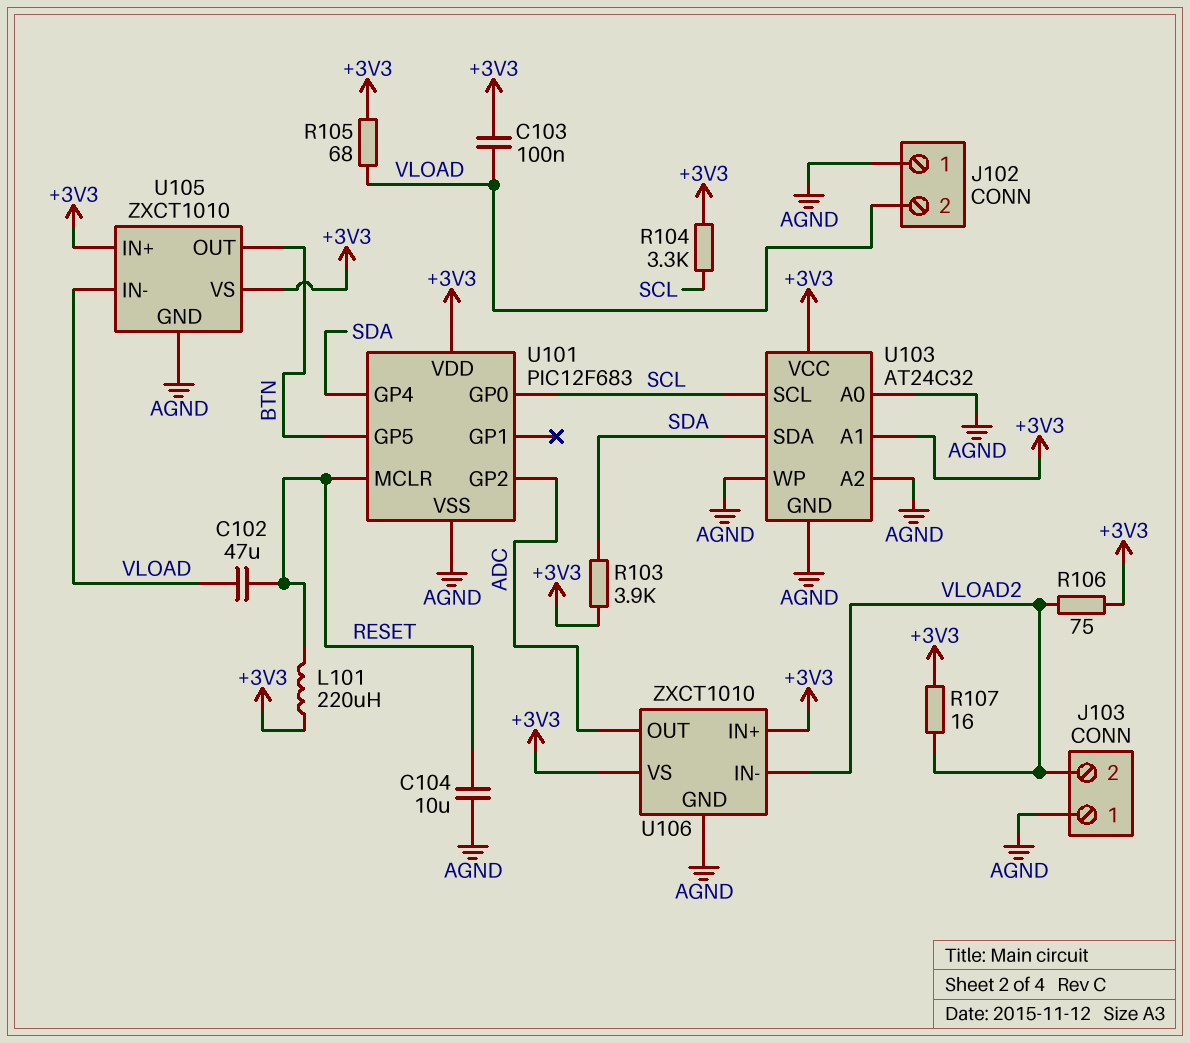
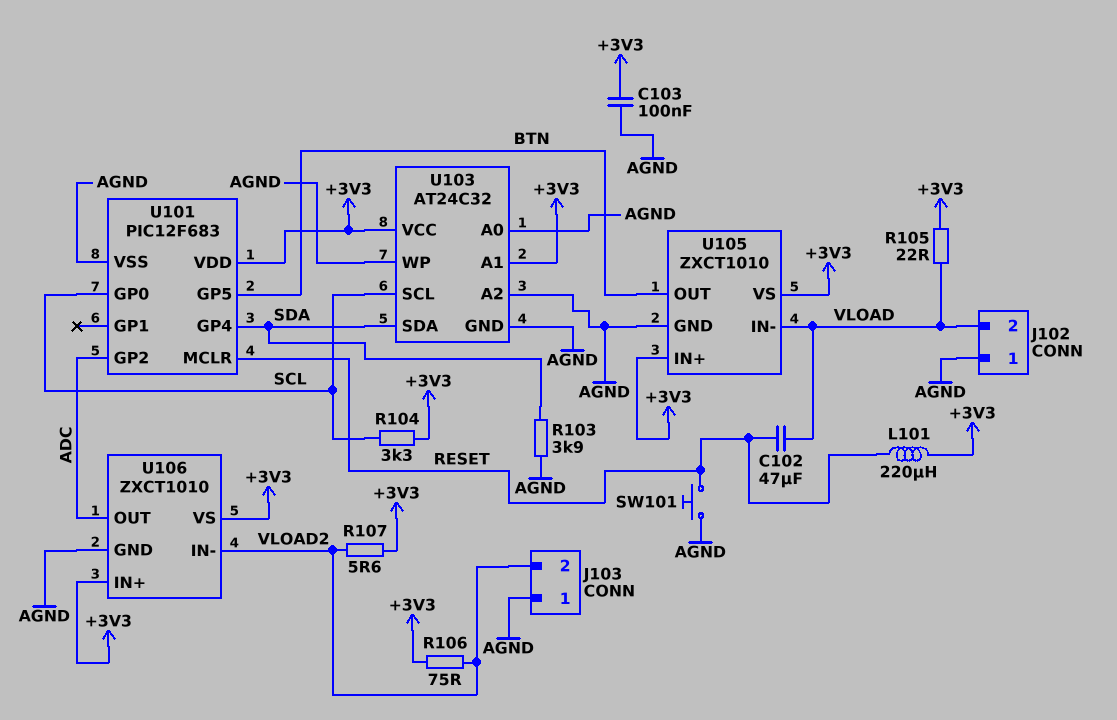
C103: 100nF (+3V3, VLOAD) -> 100nF (+3V3, AGND)
C104: 10uF (AGND, RESET) -> none
R103: 3.9k (+3V3, SDA) -> 3.9k (AGND, SDA)
R105: 68 (+3V3, VLOAD) -> 22 (+3V3, VLOAD)
R107: 16 (+3V3, VLOAD2) -> 5.6 (+3V3, VLOAD2)
SW101: none -> button (AGND, RESET)

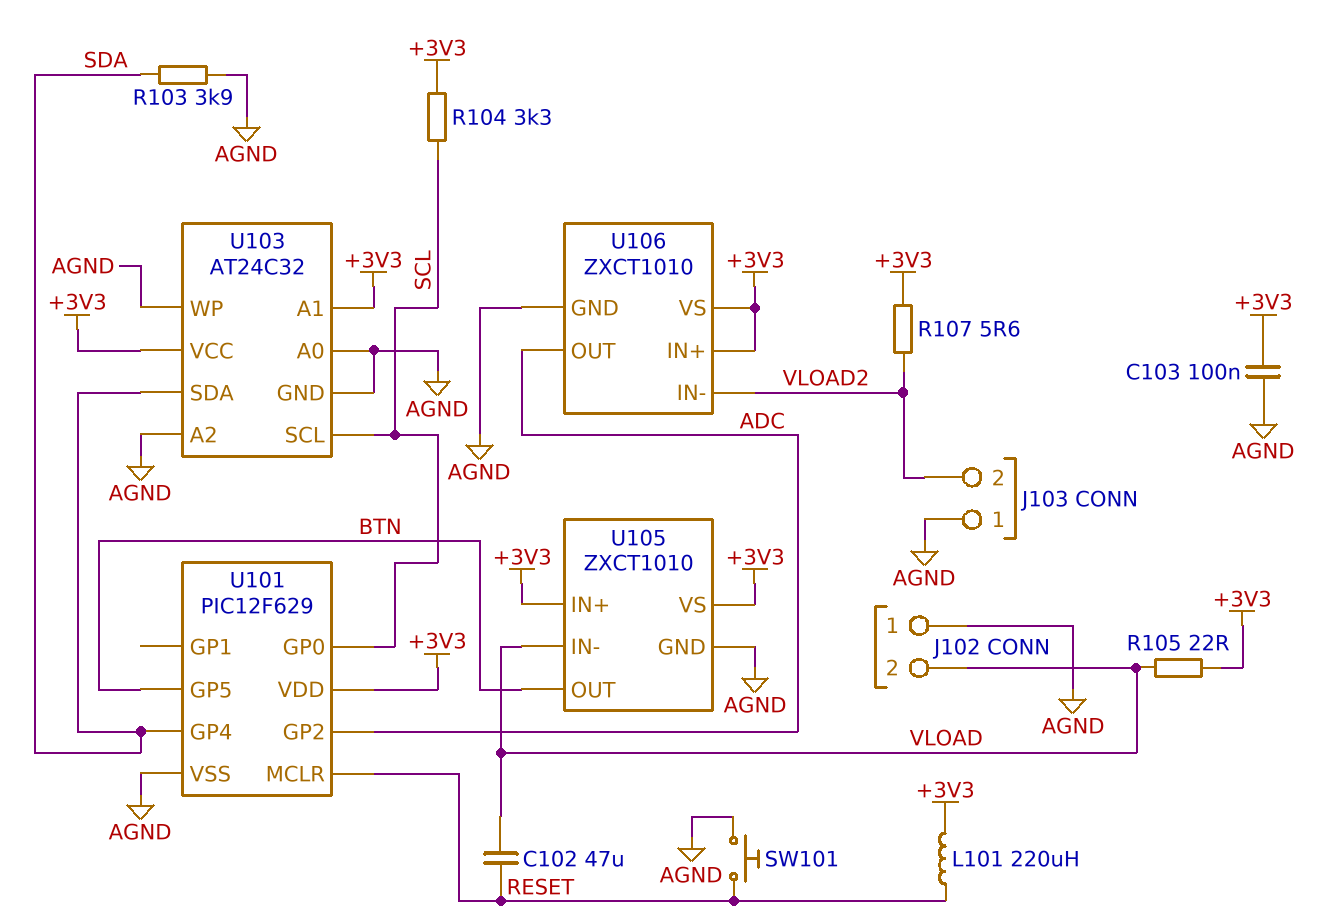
R106: 75 (+3V3, VLOAD2) -> none
U101: PIC12F683 -> PIC12F629

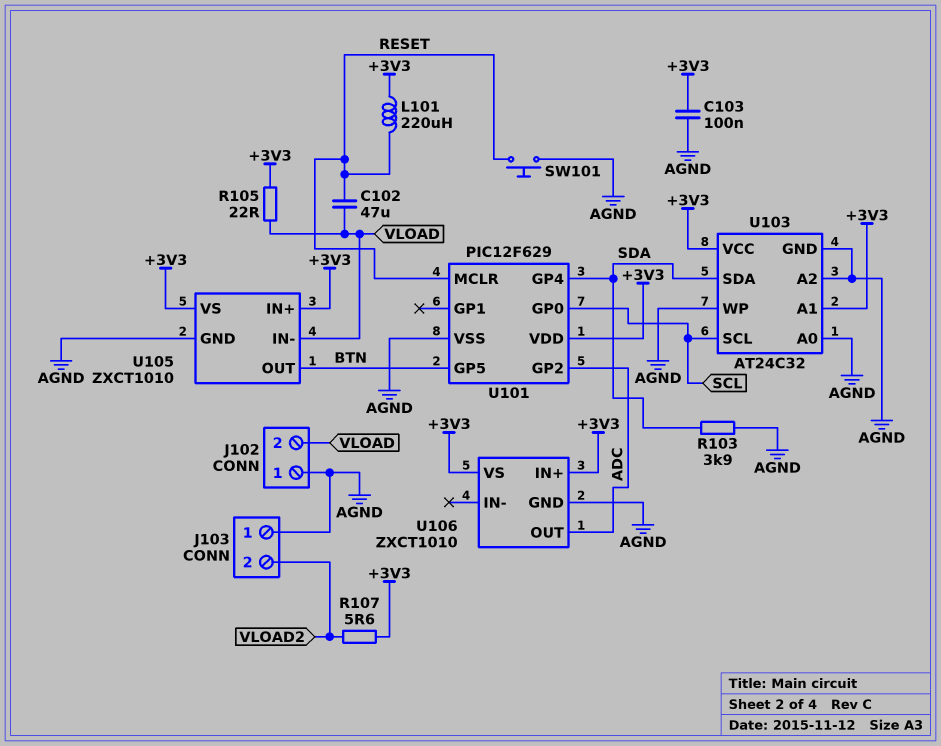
R104: 3.3k (+3V3, SCL) -> none
U106 pin IN-: VLOAD2 -> none

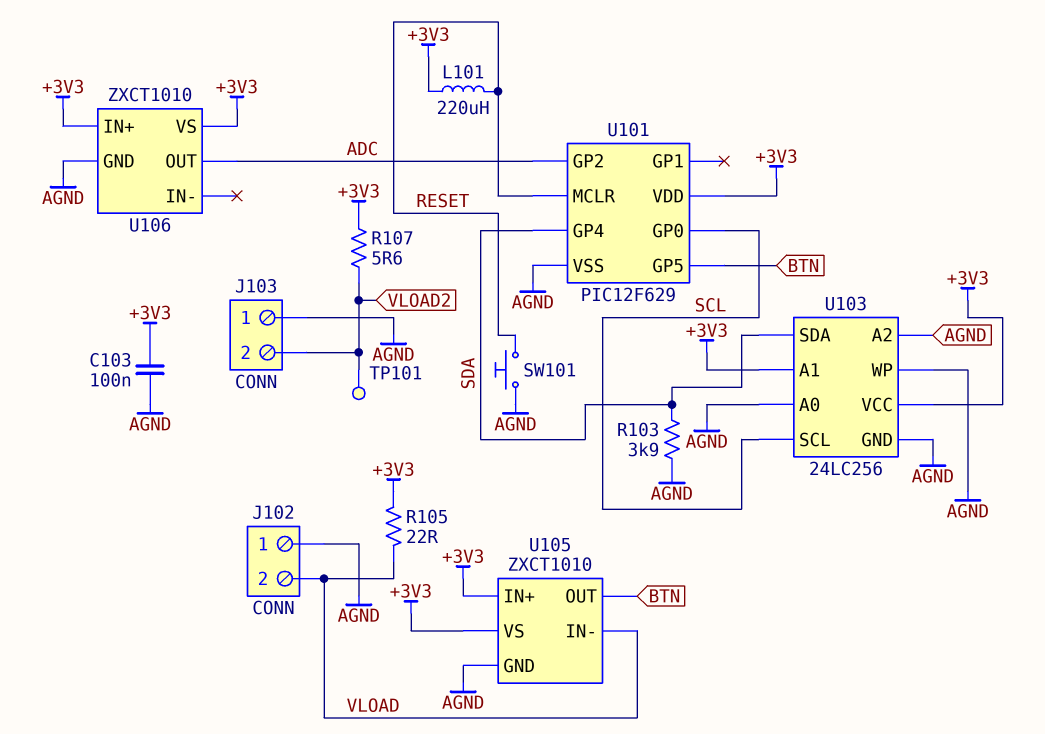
C102: 47uF (RESET, VLOAD) -> none
TP101: none -> test point (VLOAD2)
U103: AT24C32 -> 24LC256

